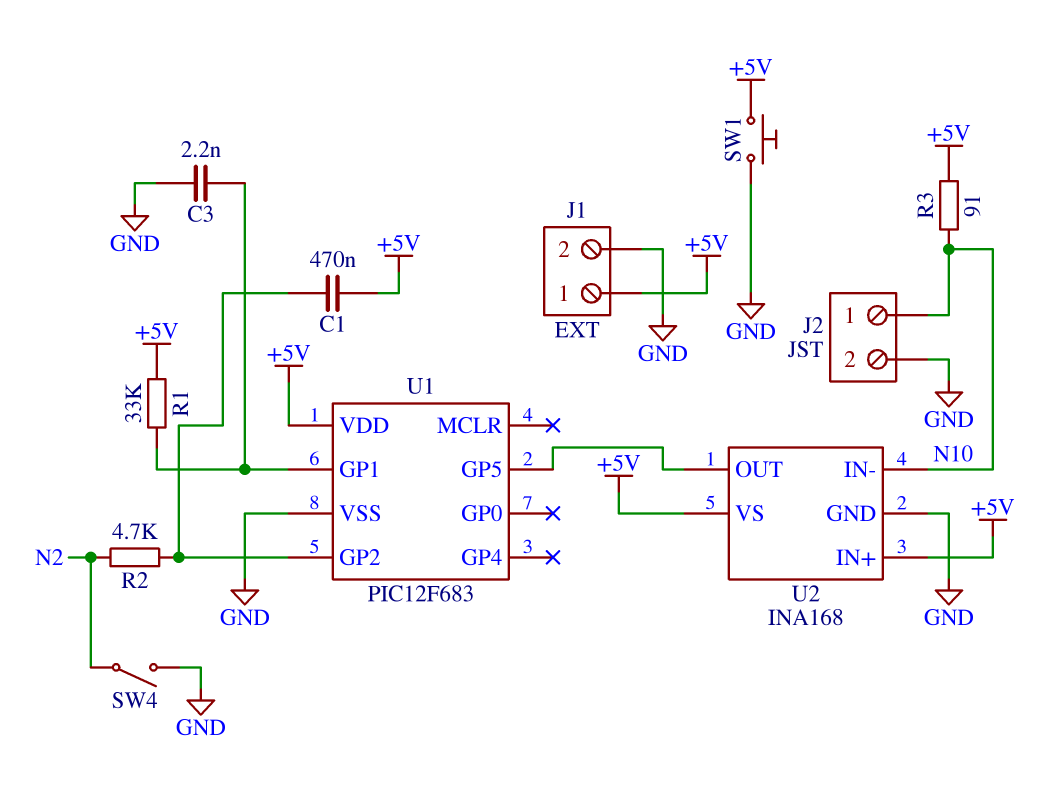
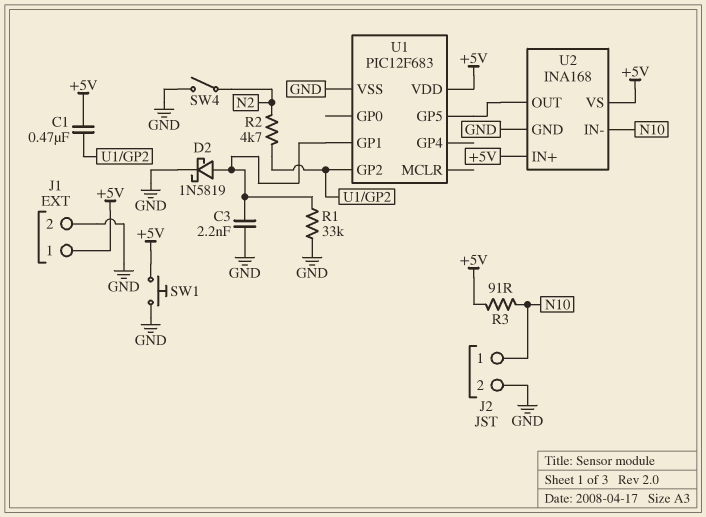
D2: none -> schottky 1N5819 (A U1/GP1, K GND)
R1: 33k (+5V, U1/GP1) -> 33k (GND, U1/GP1)

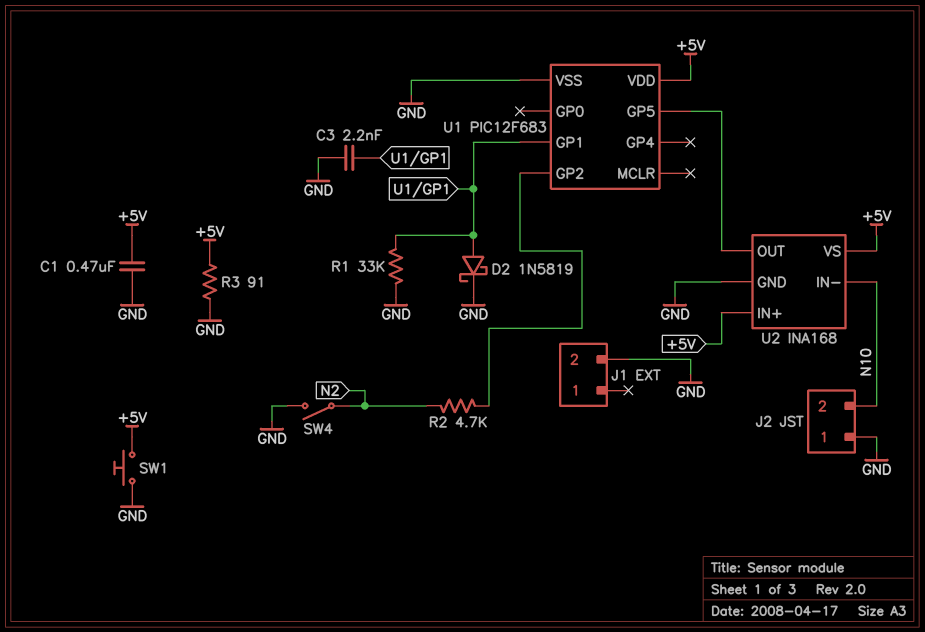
C1: 470nF (+5V, U1/GP2) -> 470nF (+5V, GND)
J1 pin 1: +5V -> none
J2 pin 1: N10 -> GND
J2 pin 2: GND -> N10
R3: 91 (+5V, N10) -> 91 (+5V, GND)

